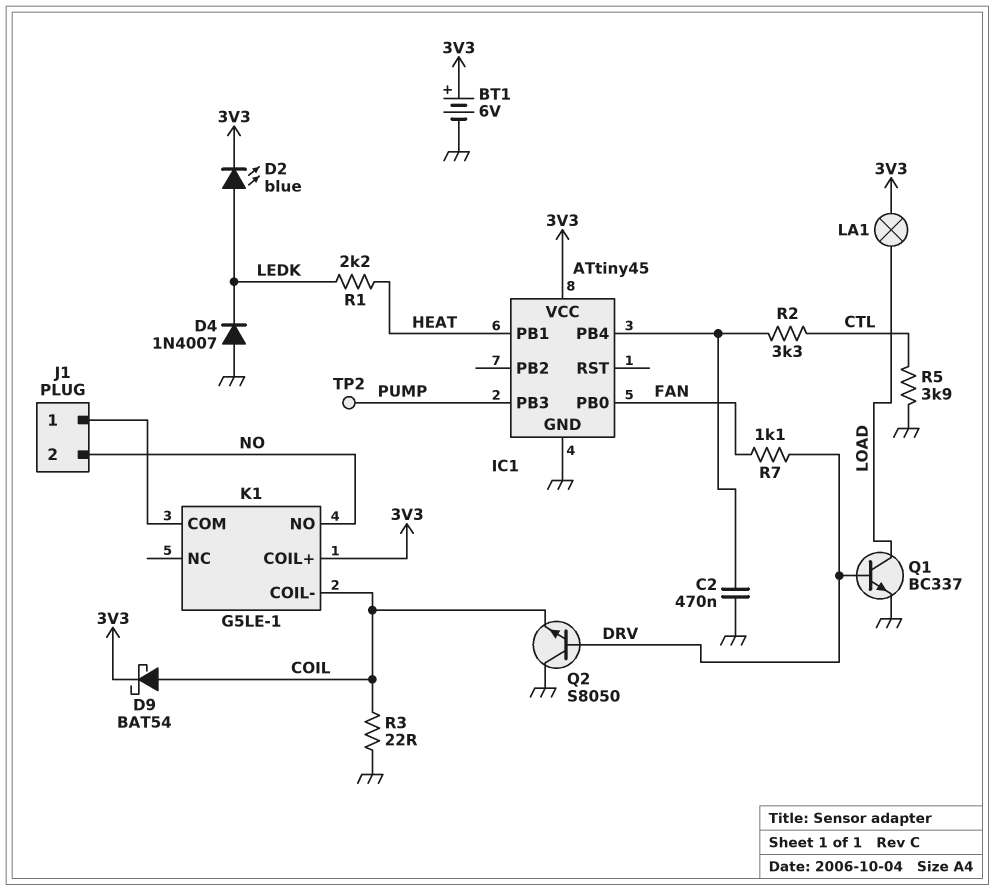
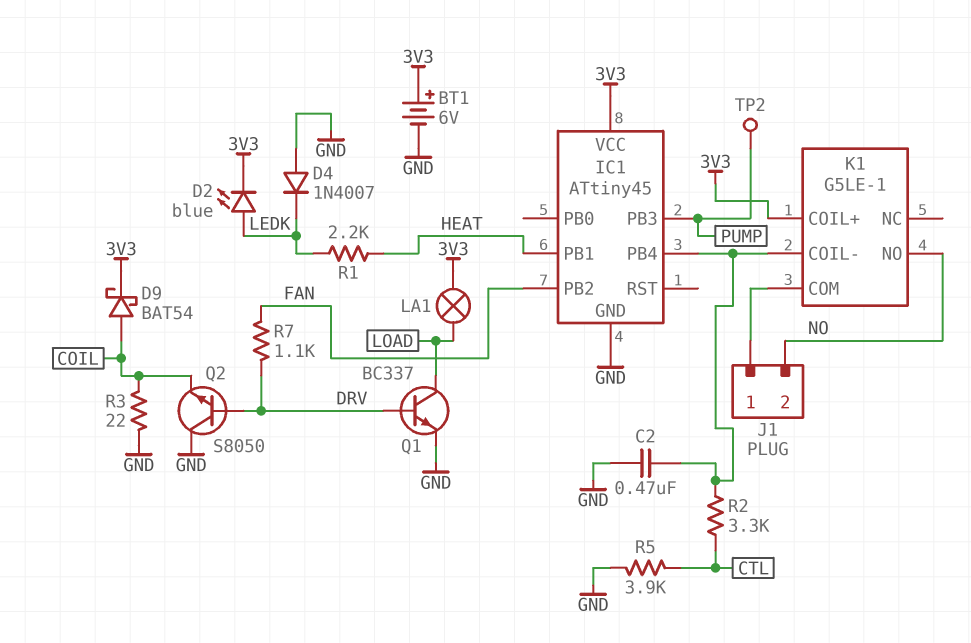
IC1 pin PB0: FAN -> none
IC1 pin PB2: none -> FAN
K1 pin COIL-: COIL -> IC1/PB4

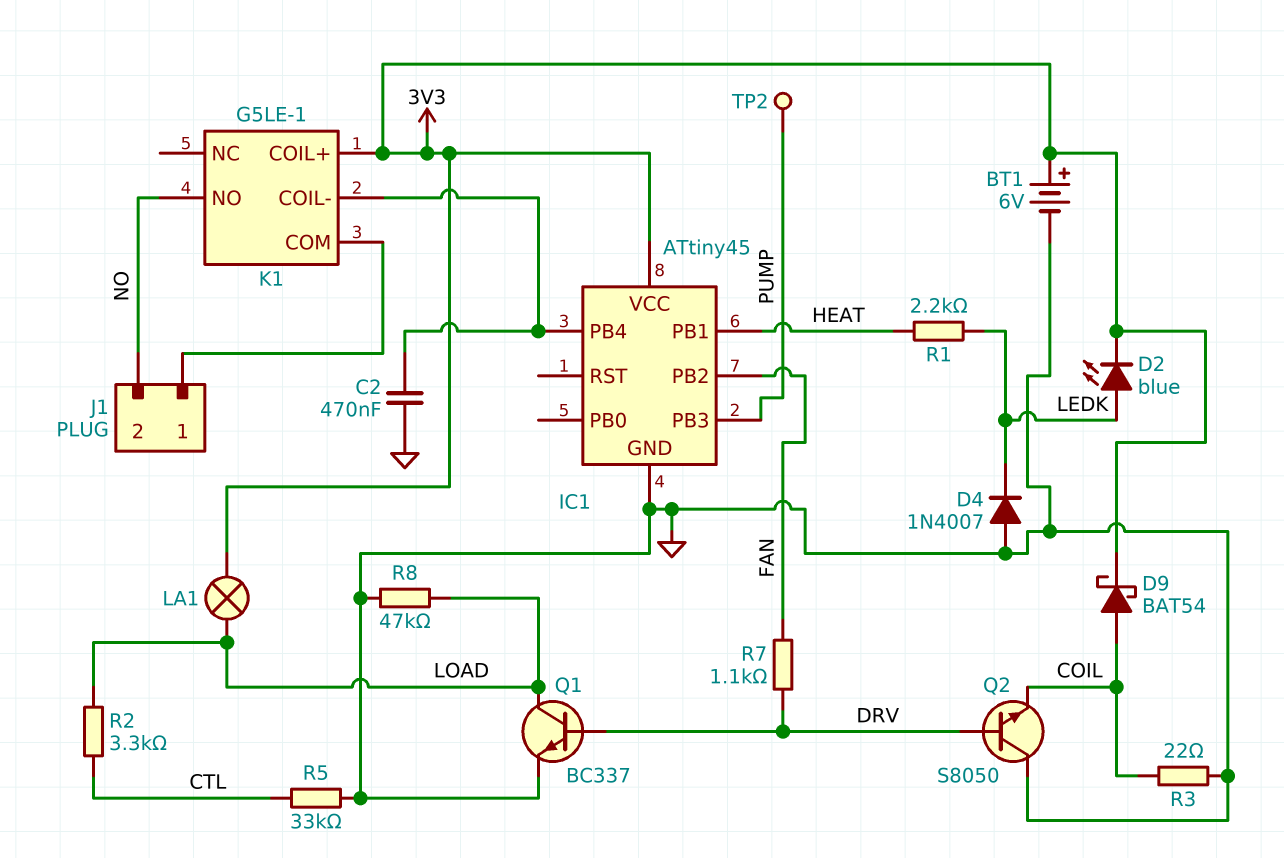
R2: 3.3k (CTL, IC1/PB4) -> 3.3k (CTL, LOAD)
R5: 3.9k (CTL, GND) -> 33k (CTL, GND)
R8: none -> 47k (GND, LOAD)

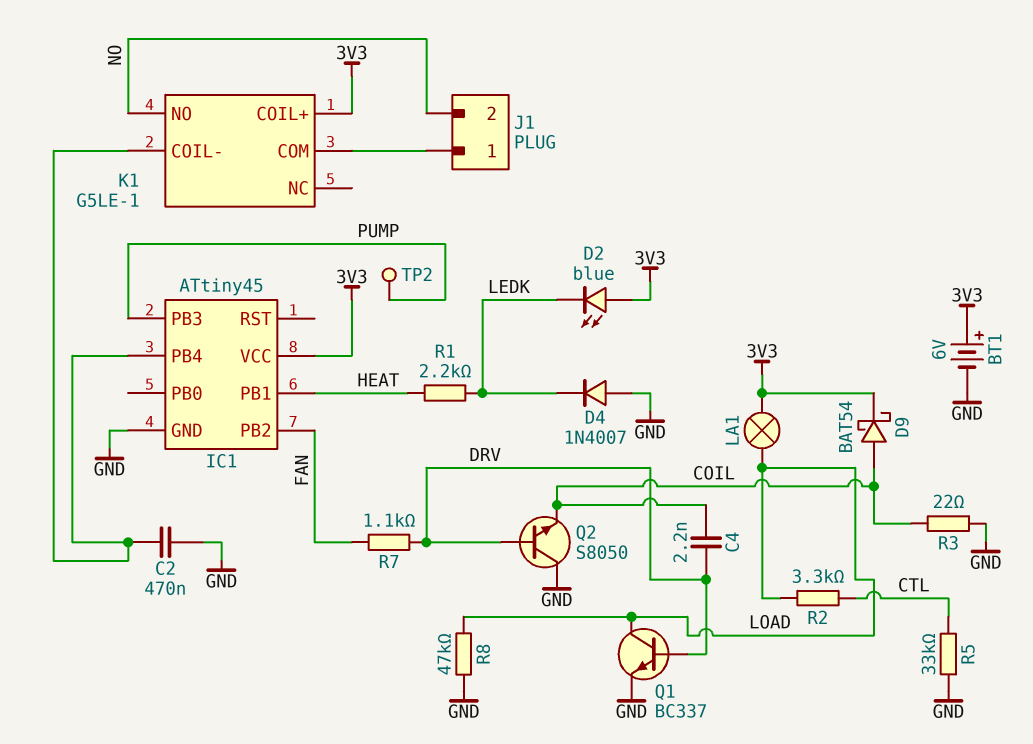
C4: none -> 2.2nF (COIL, DRV)
D2: LED blue (A LEDK, K 3V3) -> LED blue (A 3V3, K LEDK)

